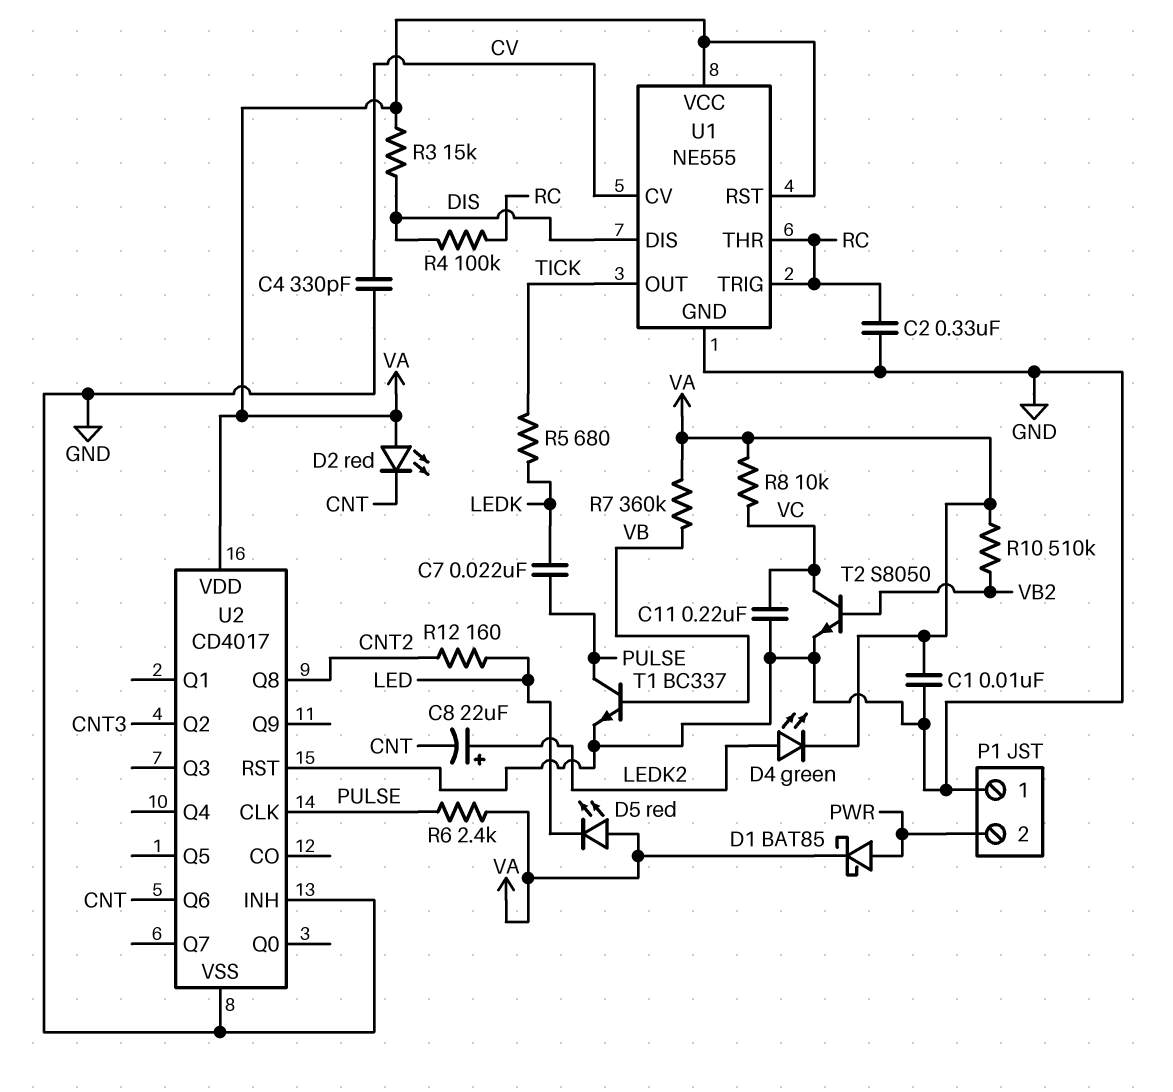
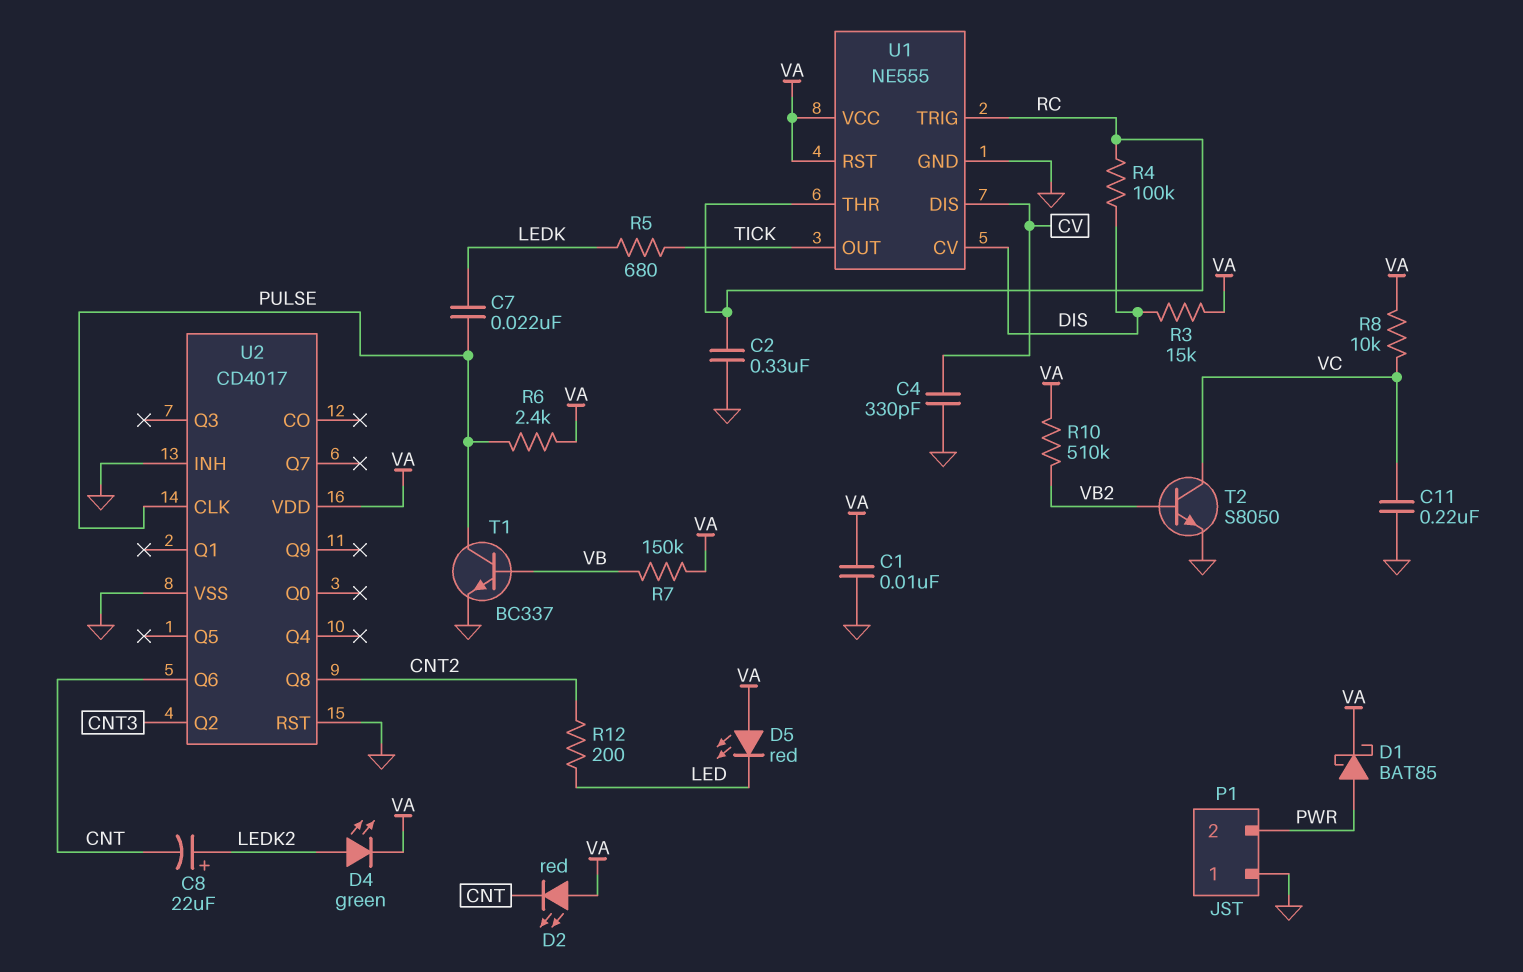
R7: 360k (VA, VB) -> 150k (VA, VB)
R12: 160 (CNT2, LED) -> 200 (CNT2, LED)
U1 pin CV: CV -> DIS
U1 pin DIS: DIS -> CV

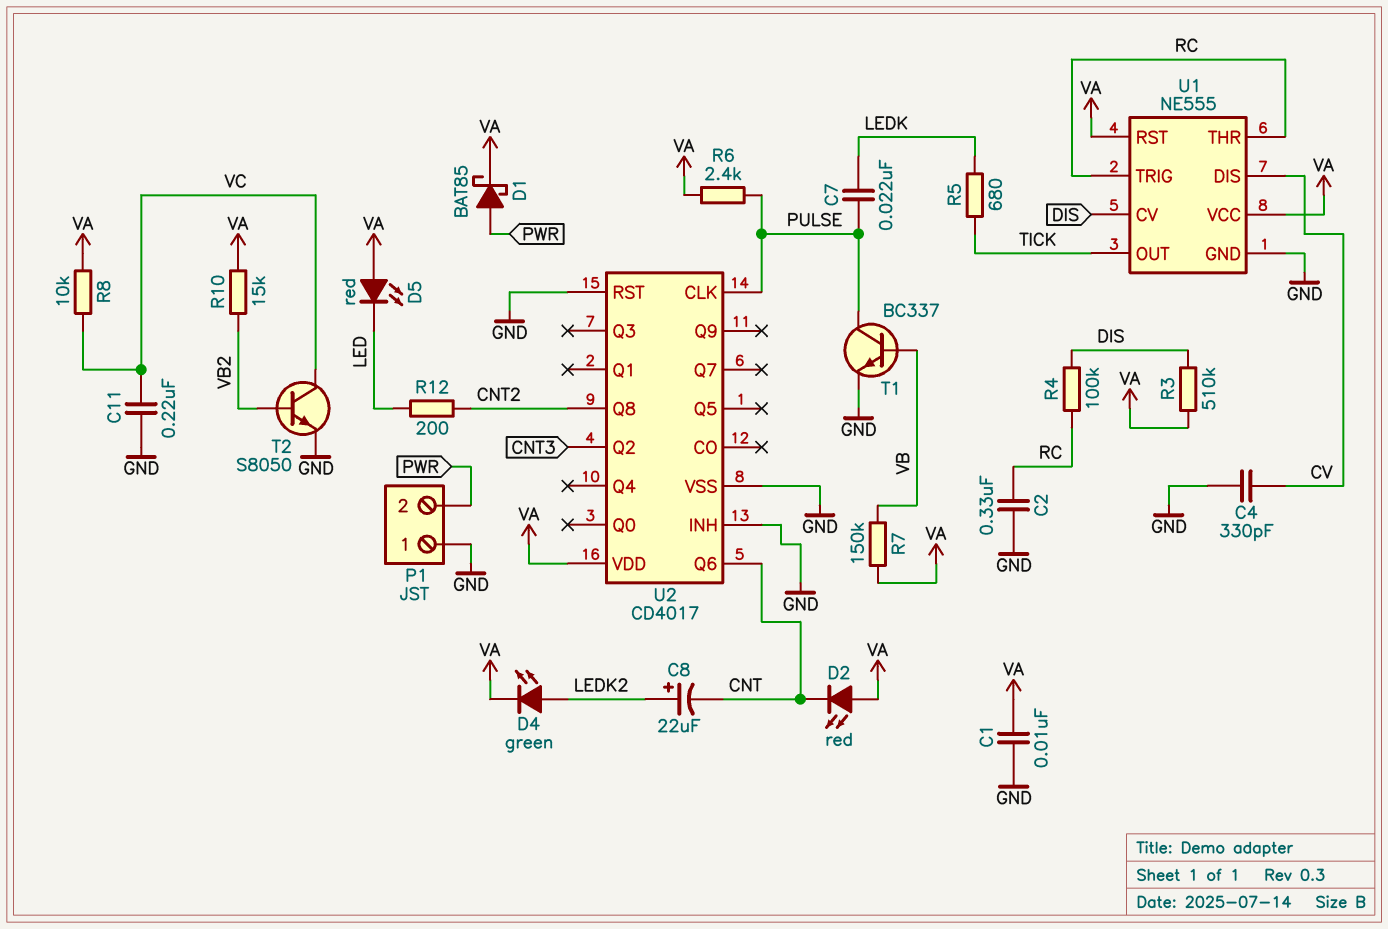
R3: 15k (DIS, VA) -> 510k (DIS, VA)
R10: 510k (VA, VB2) -> 15k (VA, VB2)

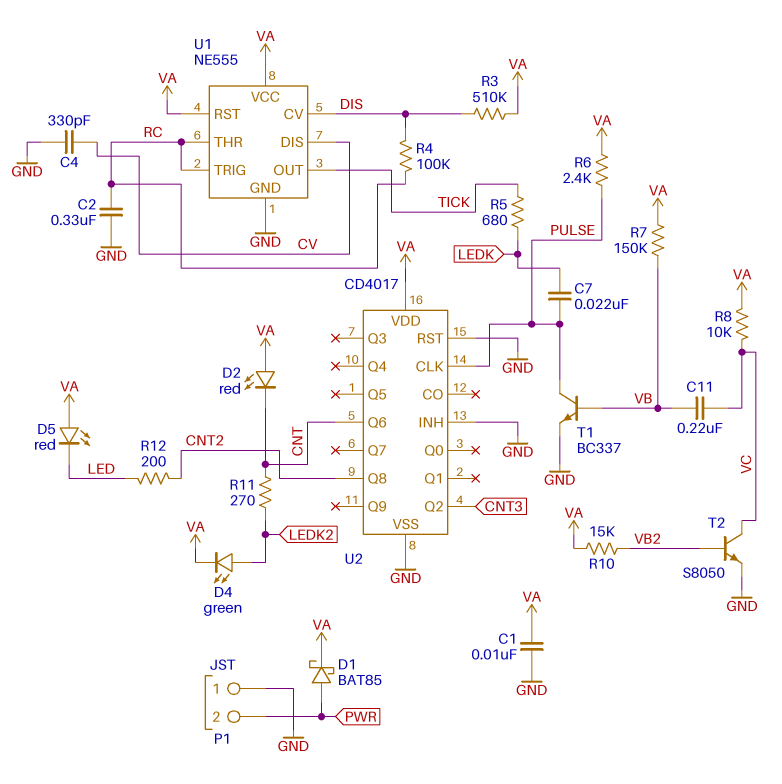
C8: 22uF (plus LEDK2, minus CNT) -> none
C11: 220nF (GND, VC) -> 220nF (VB, VC)
R11: none -> 270 (CNT, LEDK2)

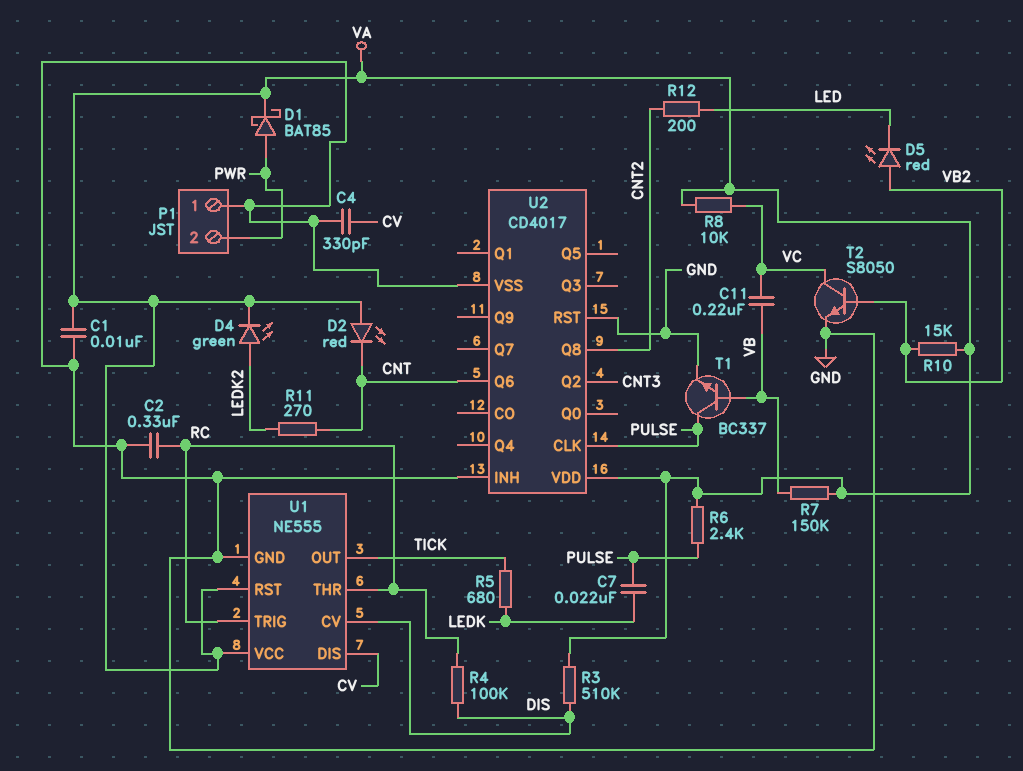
D5: LED red (A VA, K LED) -> LED red (A VB2, K LED)

